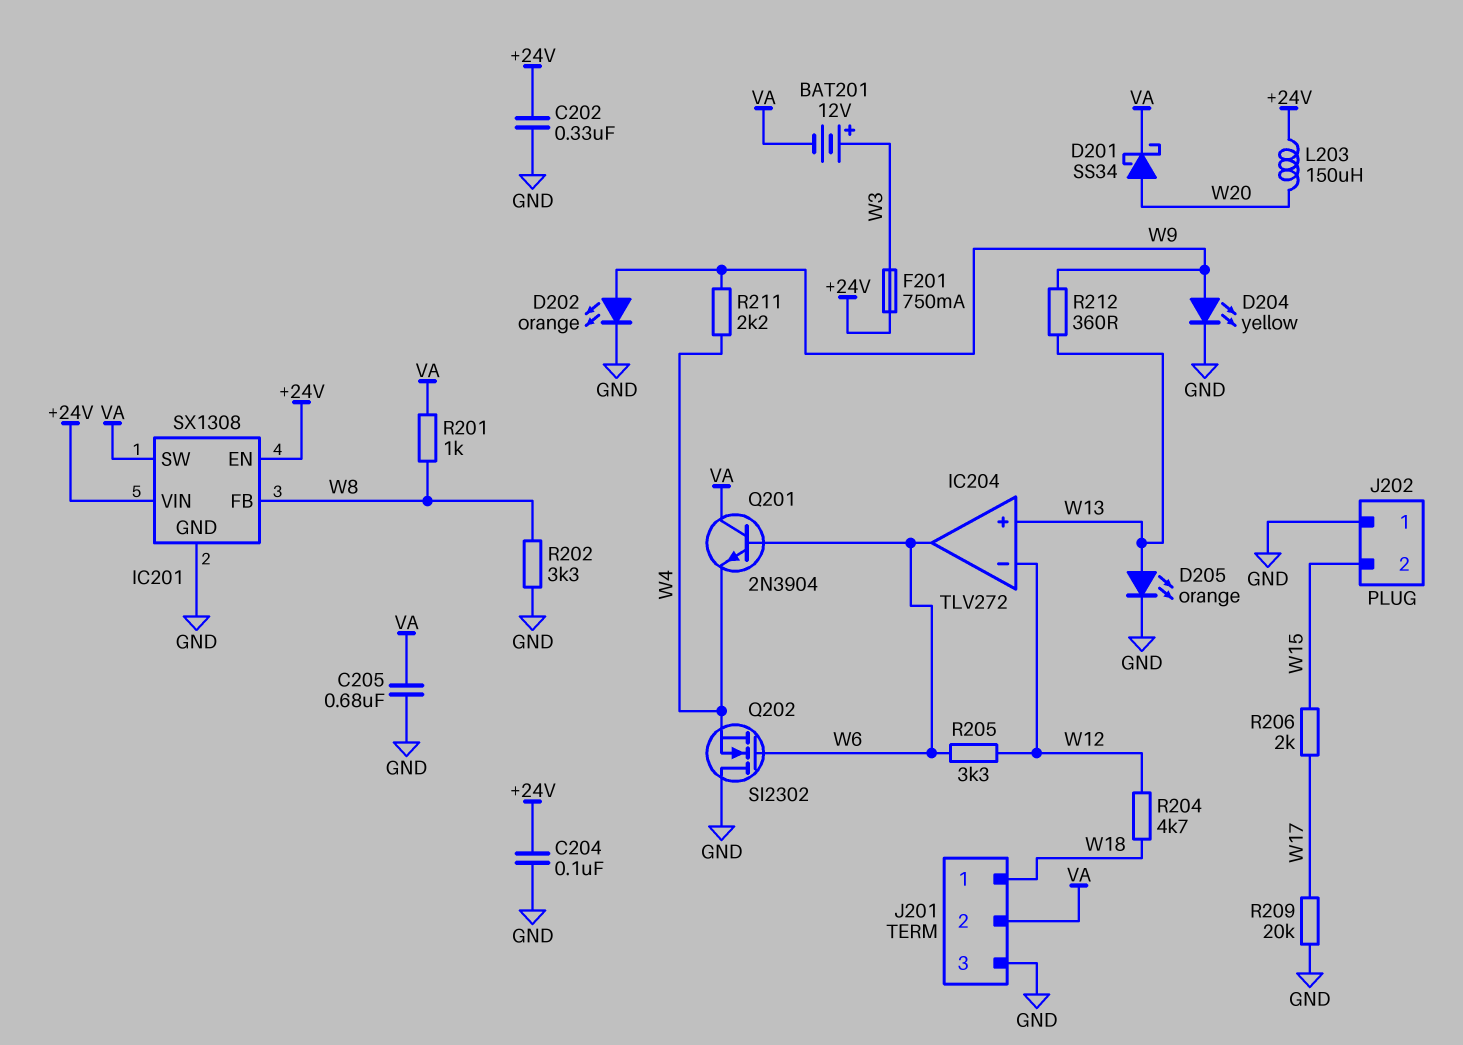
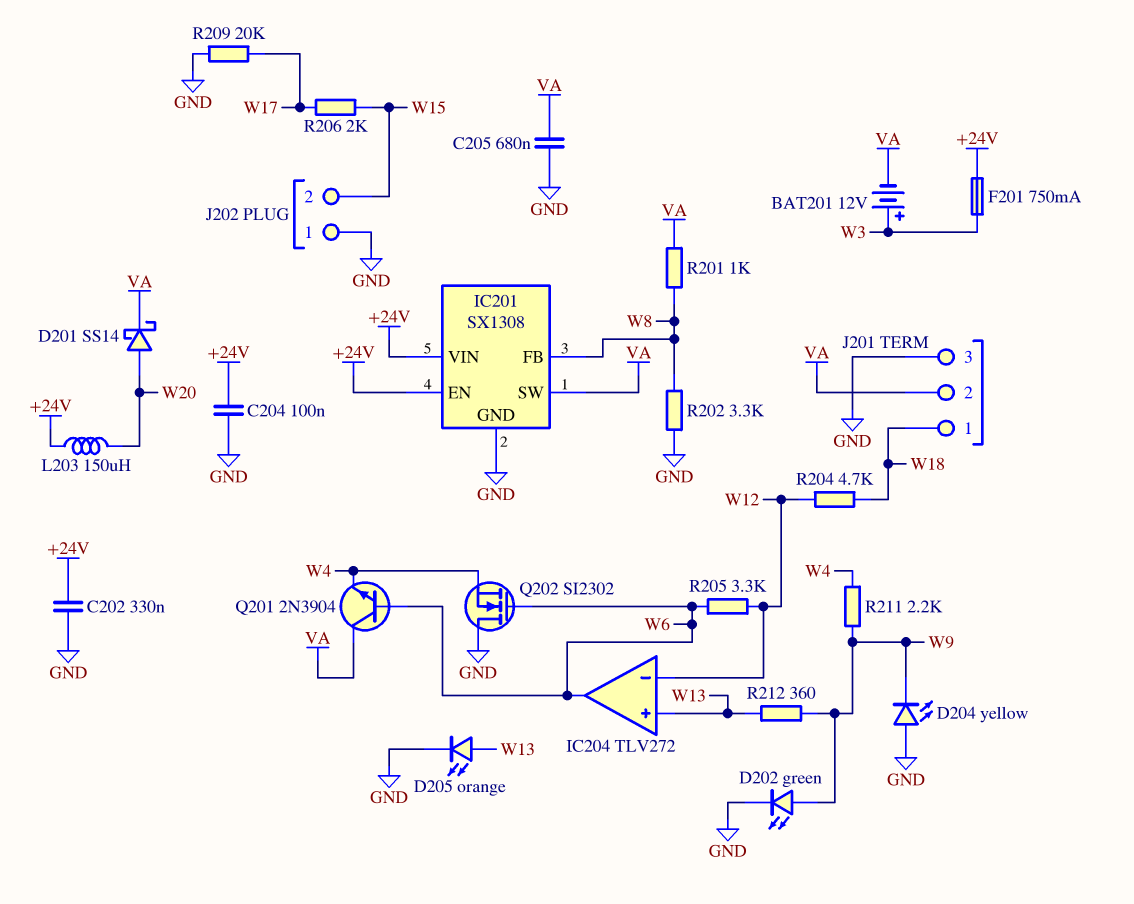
D201: schottky SS34 (A W20, K VA) -> schottky SS14 (A W20, K VA)
D202: LED orange (A W9, K GND) -> LED green (A W9, K GND)
D204: LED yellow (A W9, K GND) -> LED yellow (A GND, K W9)

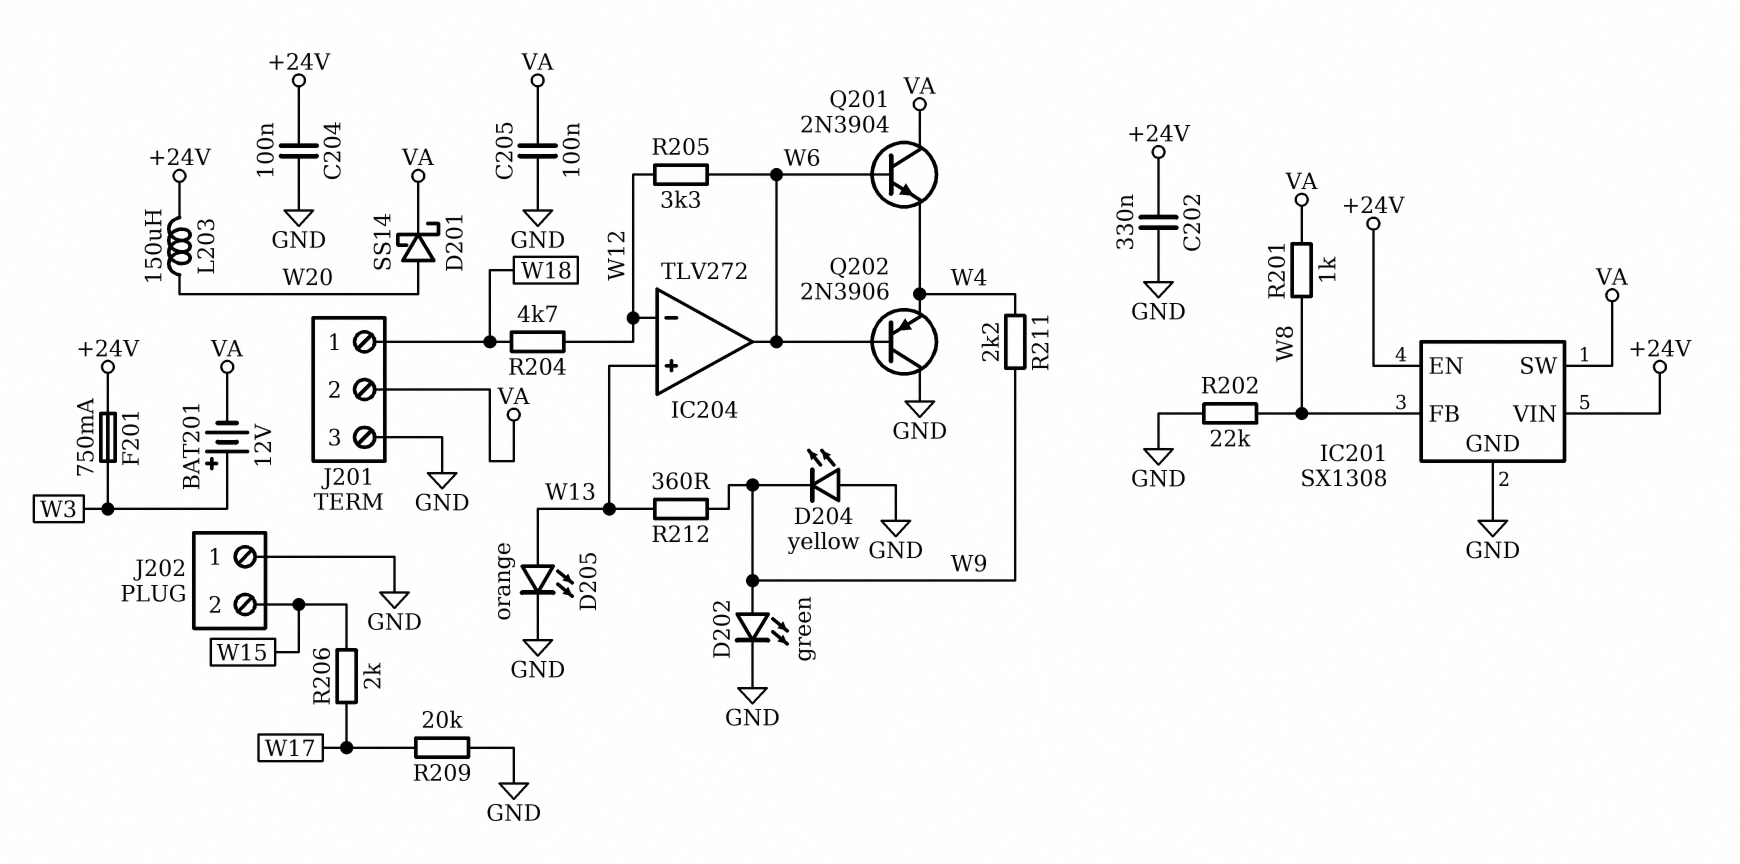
C205: 680nF (GND, VA) -> 100nF (GND, VA)
Q202: NMOS SI2302 (G W6, D GND, S W4) -> PNP 2N3906 (B W6, C GND, E W4)
R202: 3.3k (GND, W8) -> 22k (GND, W8)

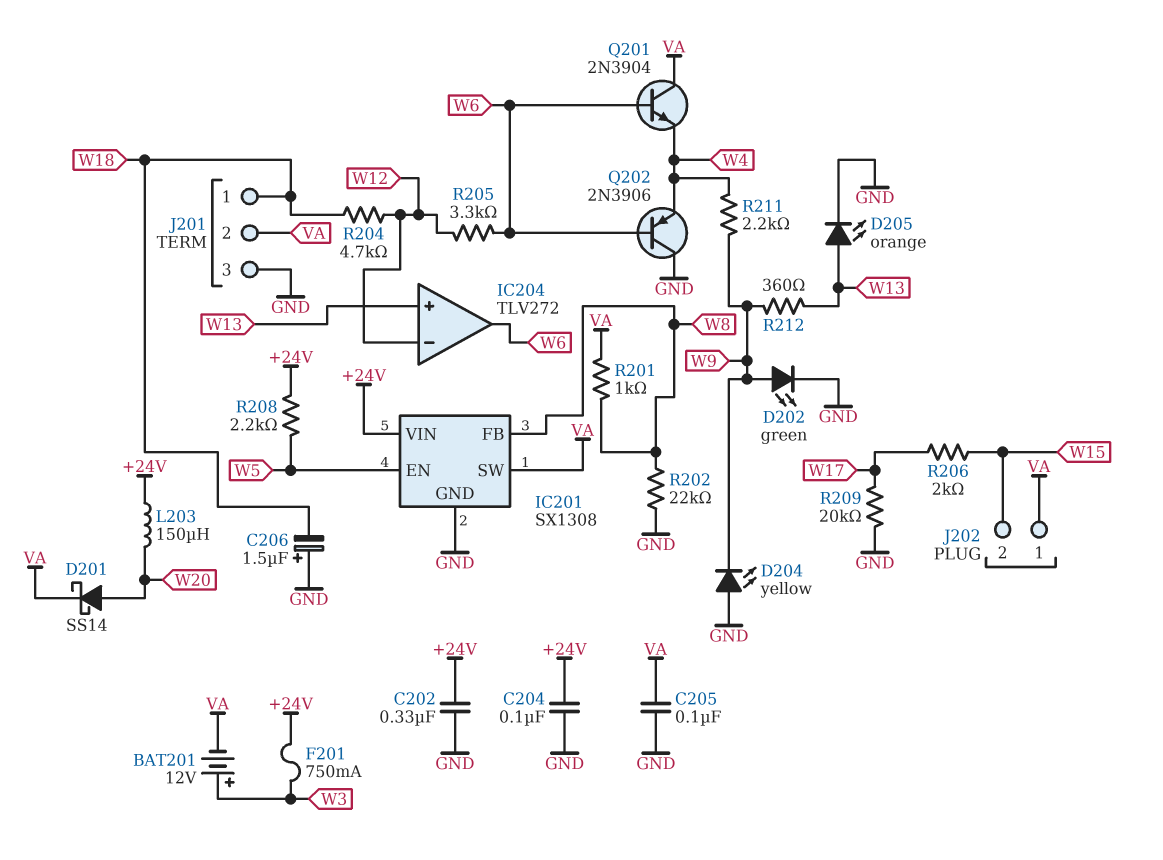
C206: none -> 1.5uF (plus GND, minus W18)
IC201 pin EN: +24V -> W5
J202 pin 1: GND -> VA
R208: none -> 2.2k (+24V, W5)

